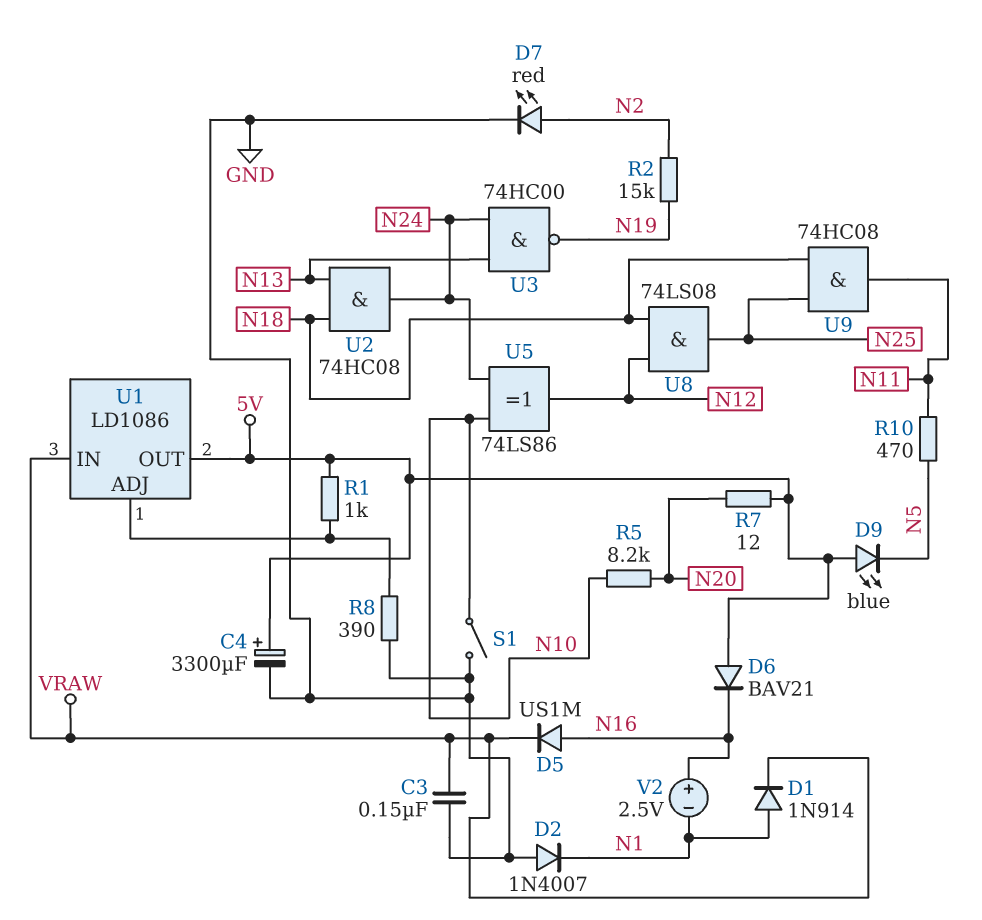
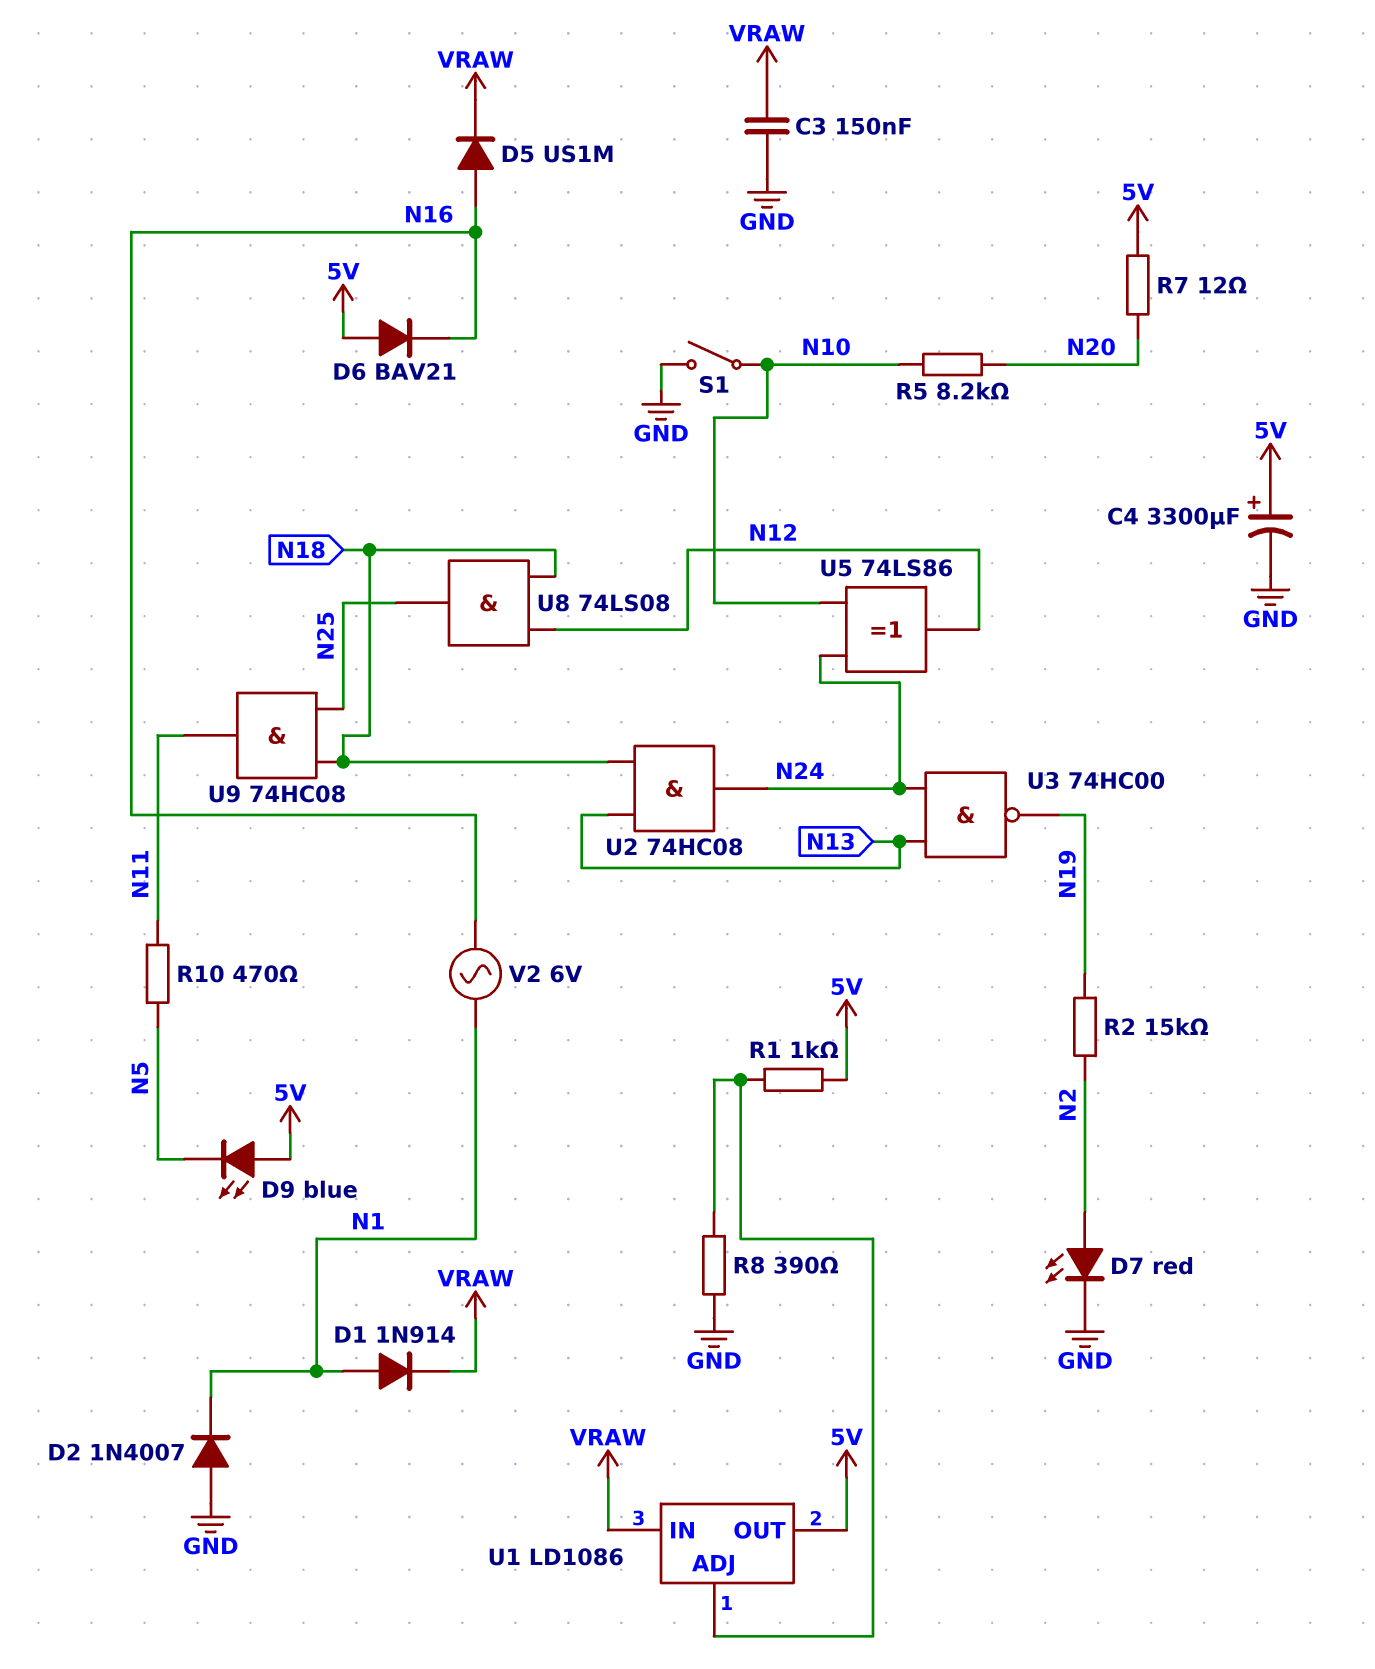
V2: 2.5V (plus N16, minus N1) -> AC 6V (N1, N16)

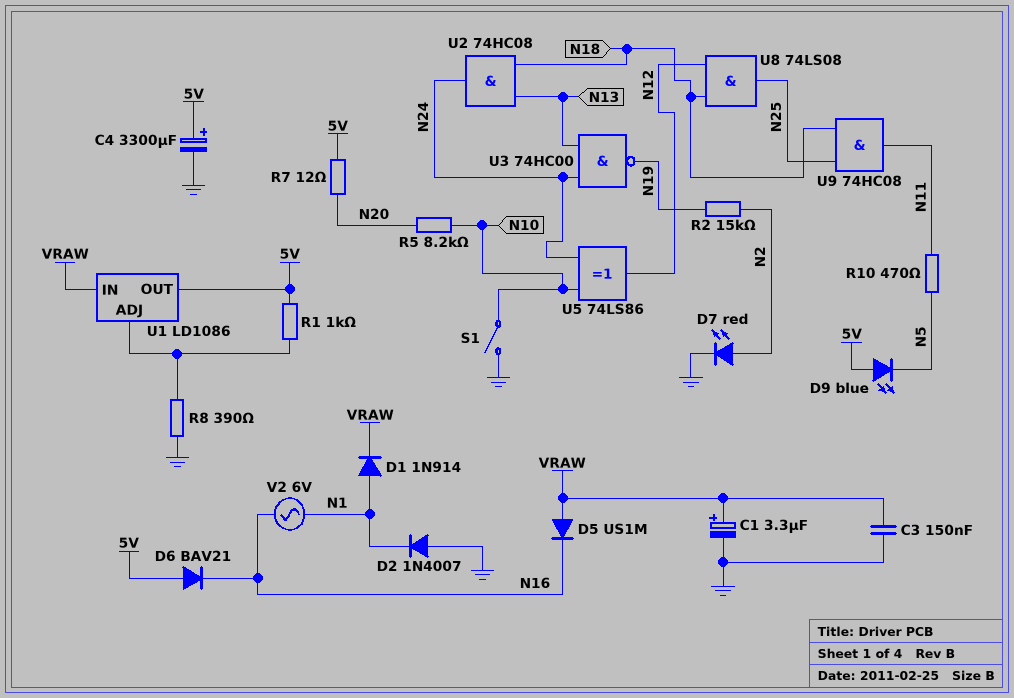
C1: none -> 3.3uF (plus VRAW, minus GND)
D5: diode US1M (A N16, K VRAW) -> diode US1M (A VRAW, K N16)

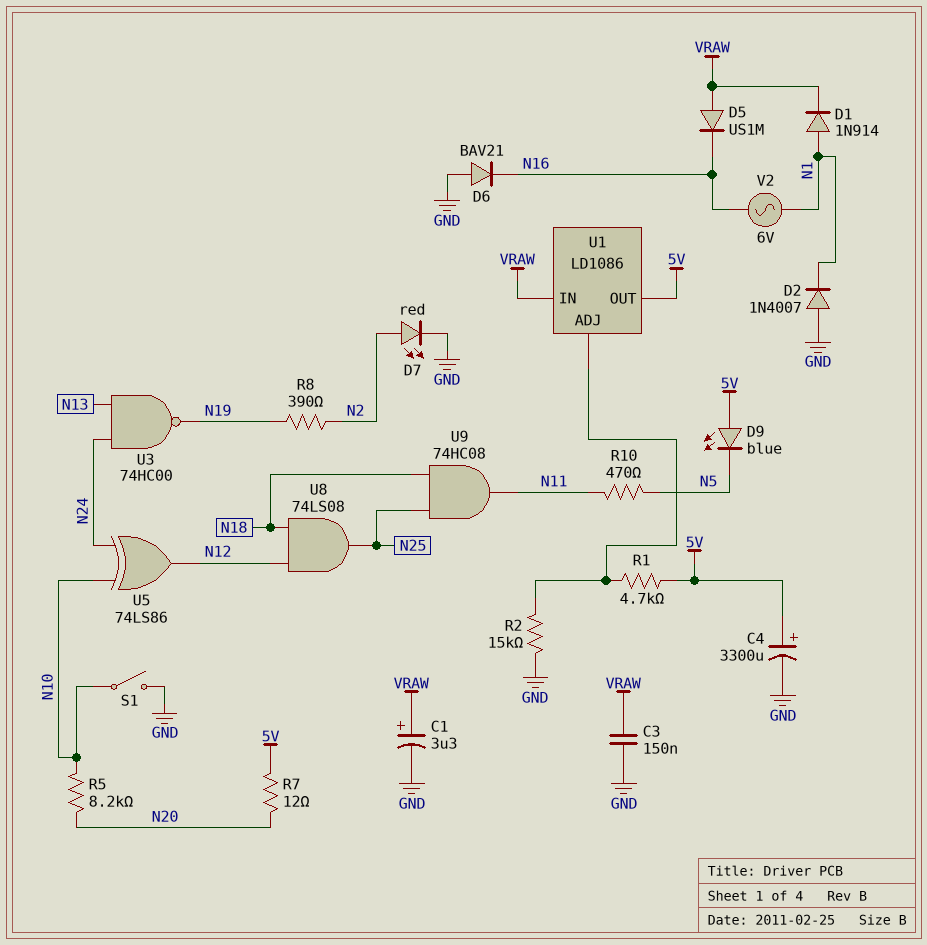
D6: diode BAV21 (A 5V, K N16) -> diode BAV21 (A GND, K N16)
R1: 1k (5V, U1/ADJ) -> 4.7k (5V, U1/ADJ)
R2: 15k (N2, N19) -> 15k (GND, U1/ADJ)
R8: 390 (GND, U1/ADJ) -> 390 (N2, N19)
U2: AND 74HC08 (in N13, in N18, out N24) -> none

